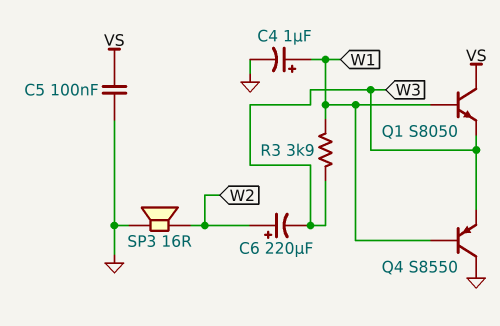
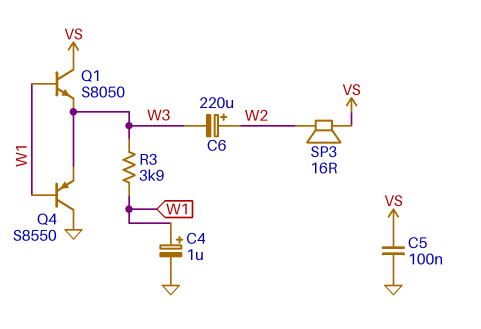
SP3: speaker 16R (GND, W2) -> speaker 16R (VS, W2)

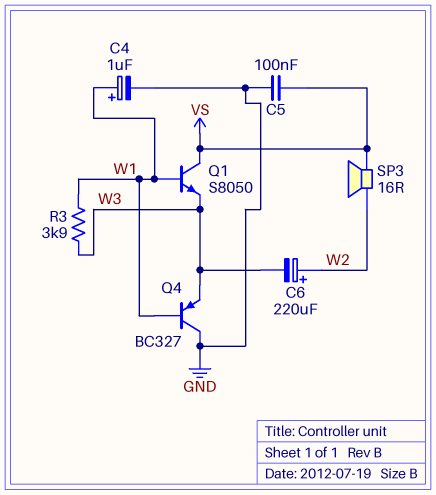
Q4: PNP S8550 (B W1, C GND, E W3) -> PNP BC327 (B W1, C GND, E W3)

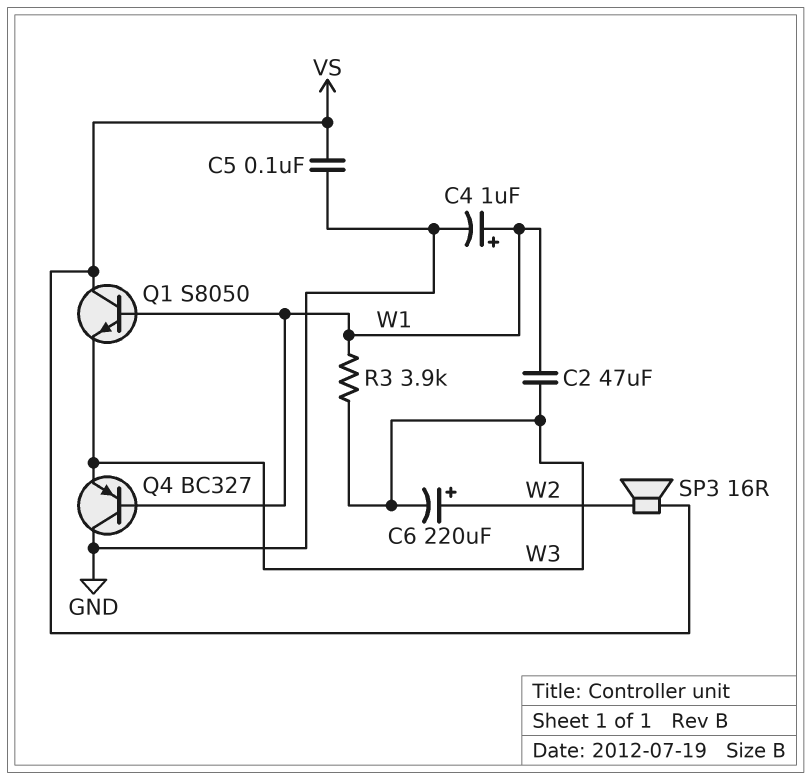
C2: none -> 47uF (W1, W3)

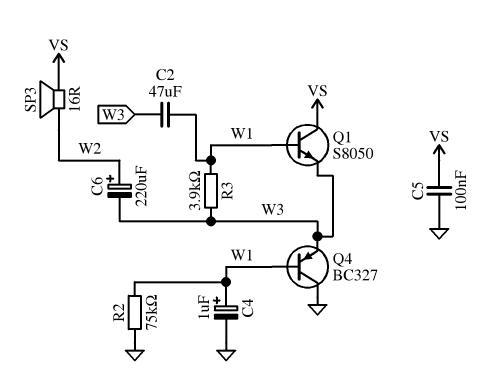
R2: none -> 75k (GND, W1)

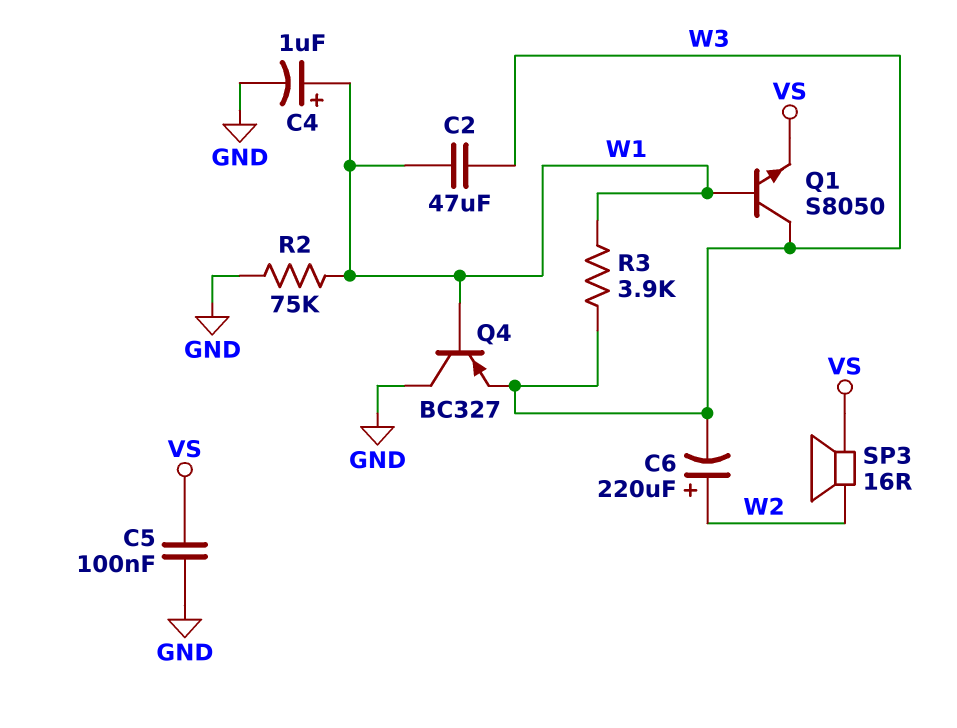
Q1: NPN S8050 (B W1, C VS, E W3) -> NPN S8050 (B W1, C W3, E VS)

